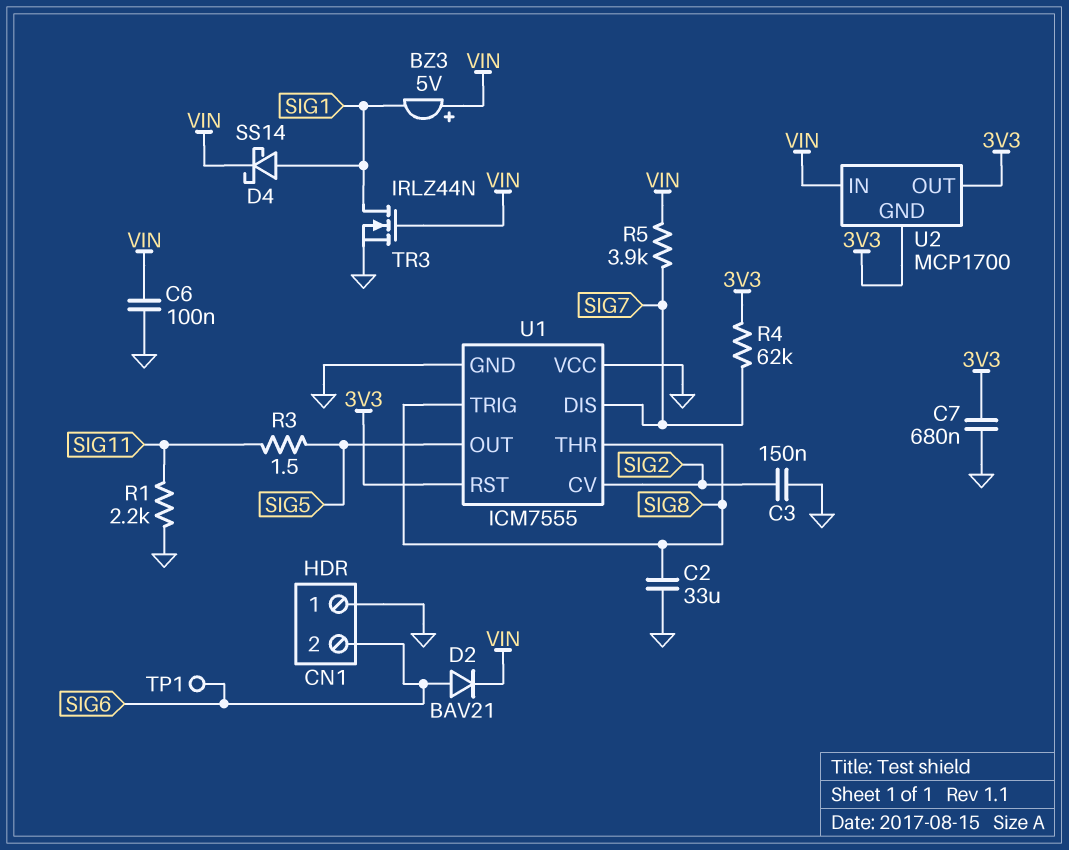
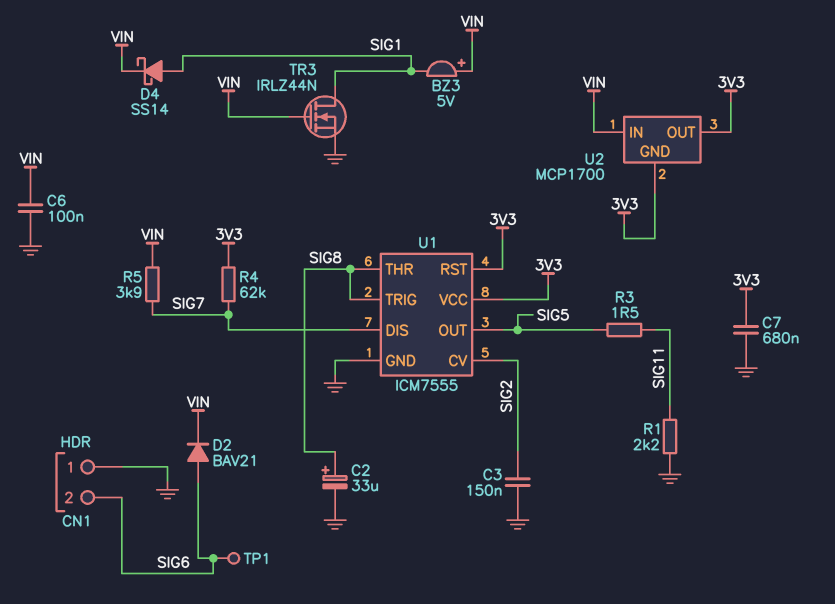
C2: 33uF (GND, SIG8) -> 33uF (plus SIG8, minus GND)
U1 pin VCC: GND -> 3V3

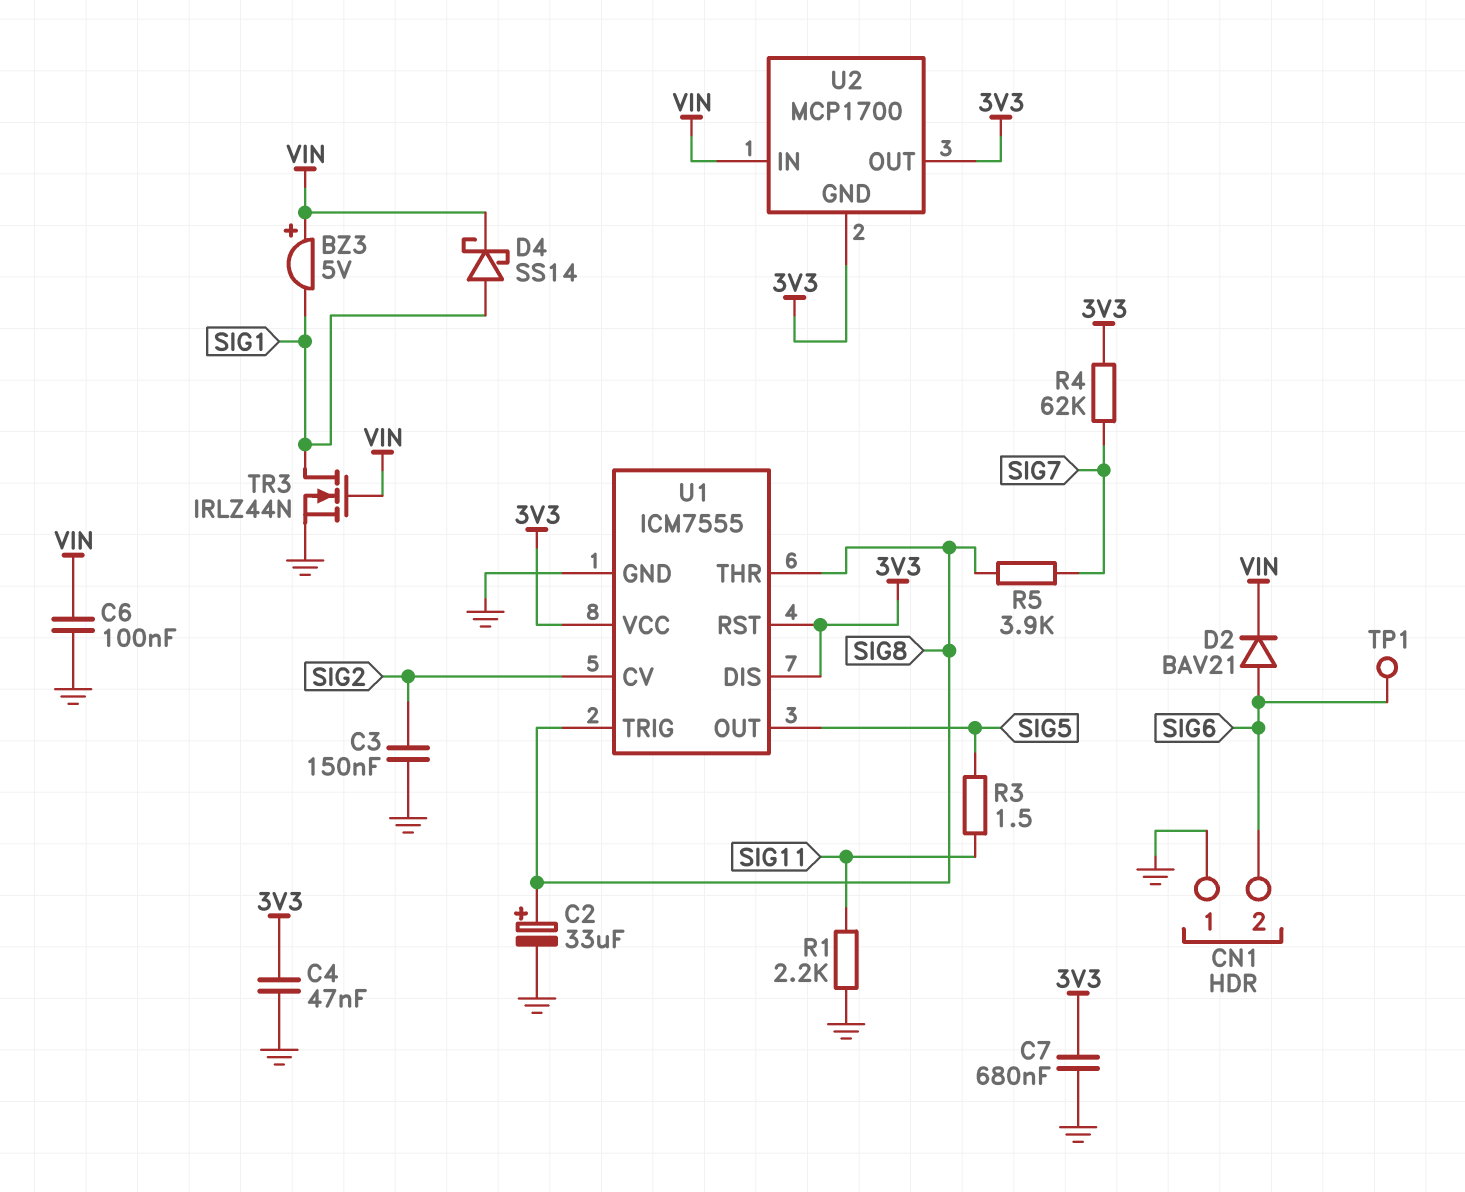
C4: none -> 47nF (3V3, GND)
R5: 3.9k (SIG7, VIN) -> 3.9k (SIG7, SIG8)
U1 pin DIS: SIG7 -> 3V3

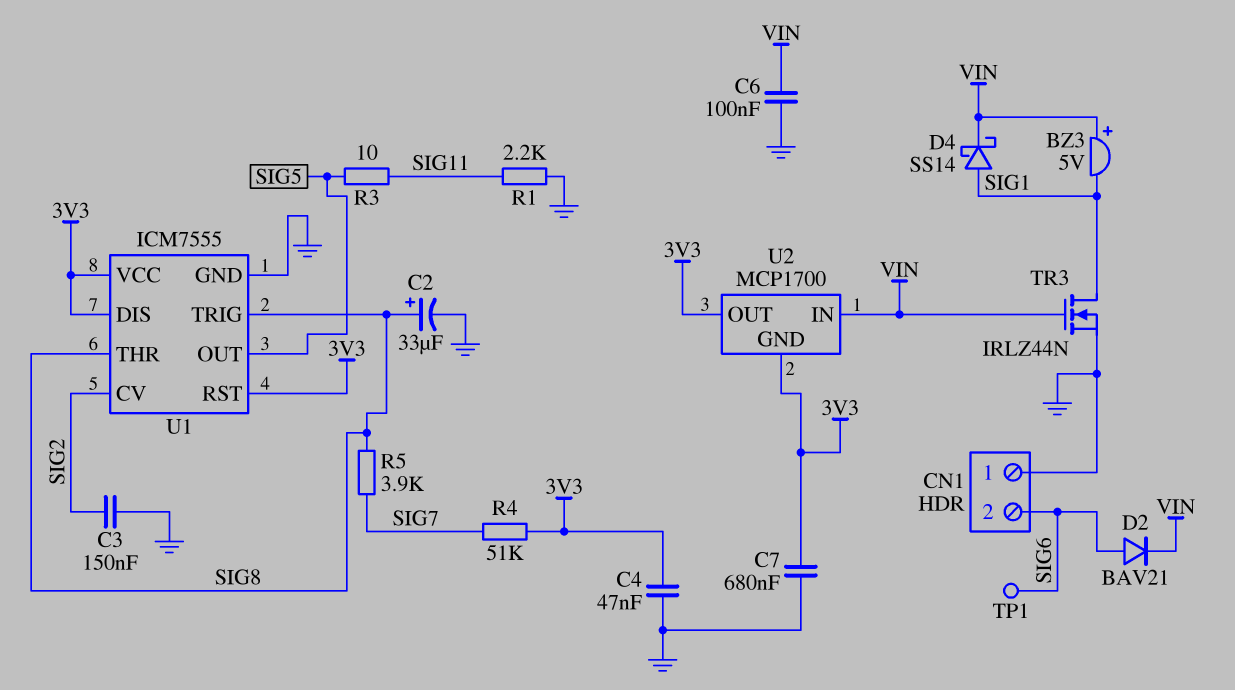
R3: 1.5 (SIG5, SIG11) -> 10 (SIG5, SIG11)
R4: 62k (3V3, SIG7) -> 51k (3V3, SIG7)

